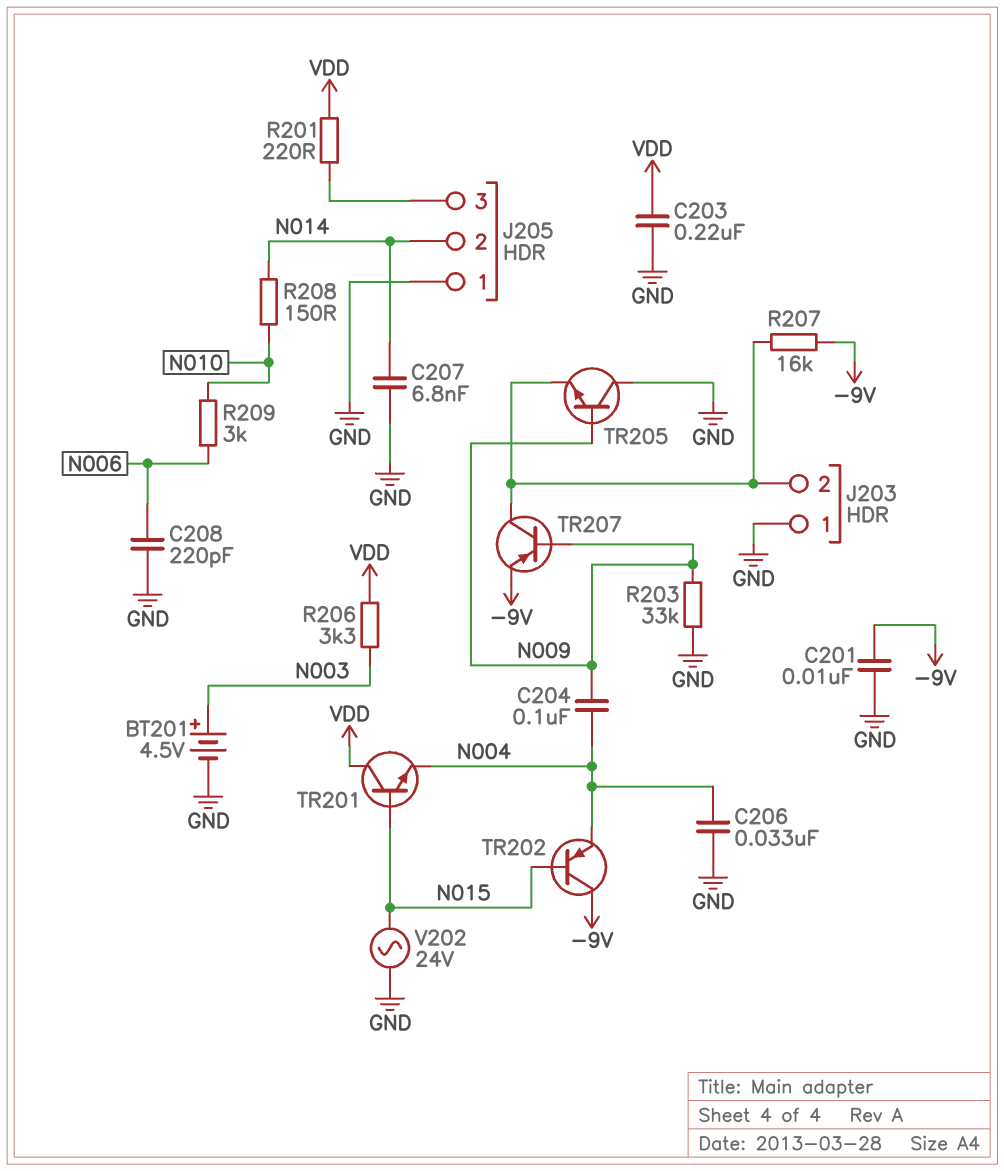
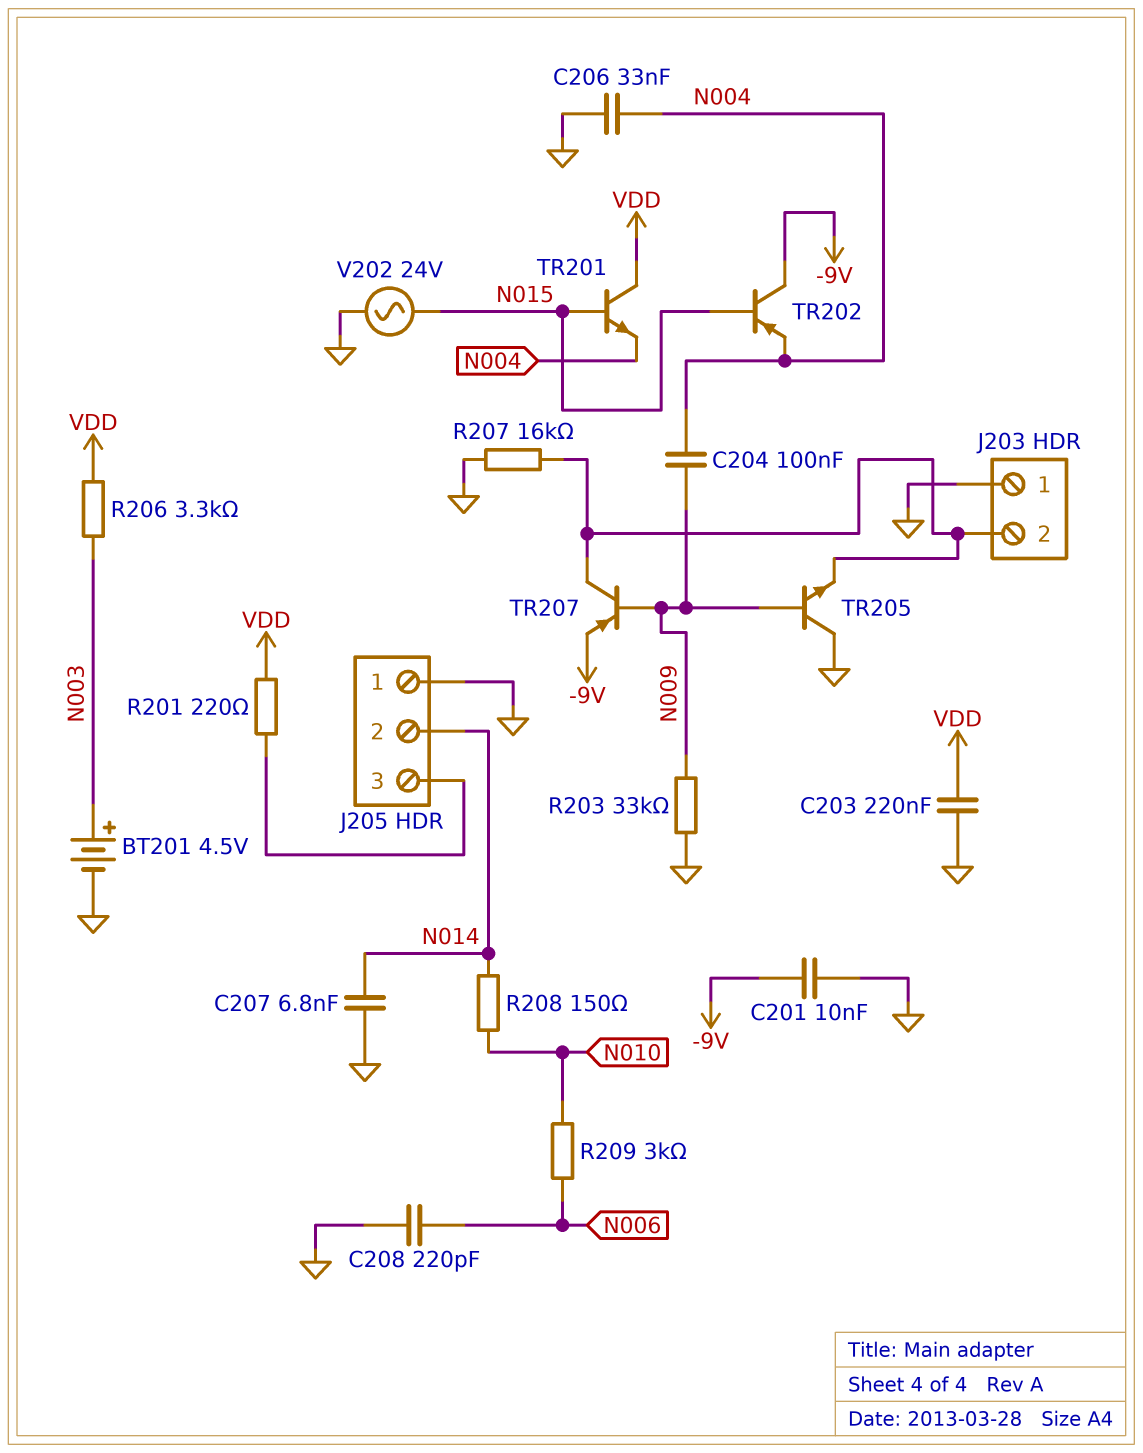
R207: 16k (-9V, J203/2) -> 16k (GND, J203/2)

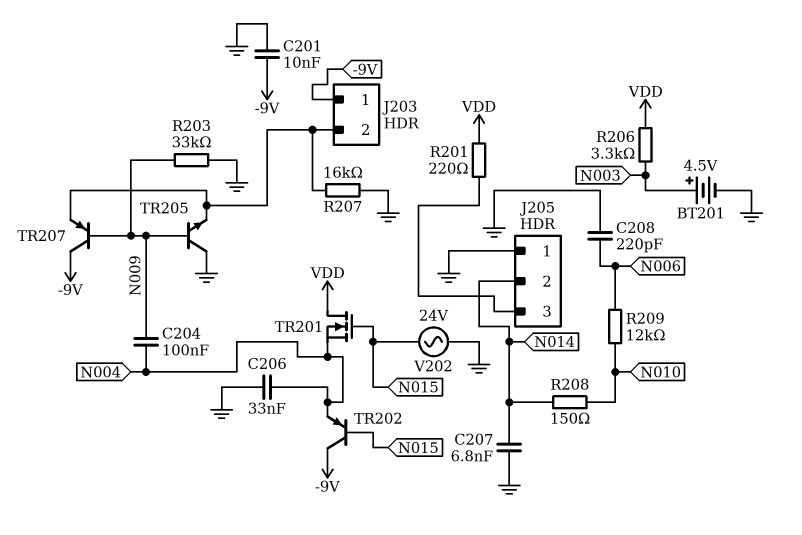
C203: 220nF (GND, VDD) -> none
J203 pin 1: GND -> -9V
R209: 3k (N006, N010) -> 12k (N006, N010)
TR201: NPN (B N015, C VDD, E N004) -> NMOS (G N015, D VDD, S N004)
TR207: PNP (B N009, C J203/2, E -9V) -> PNP (B N009, C -9V, E J203/2)

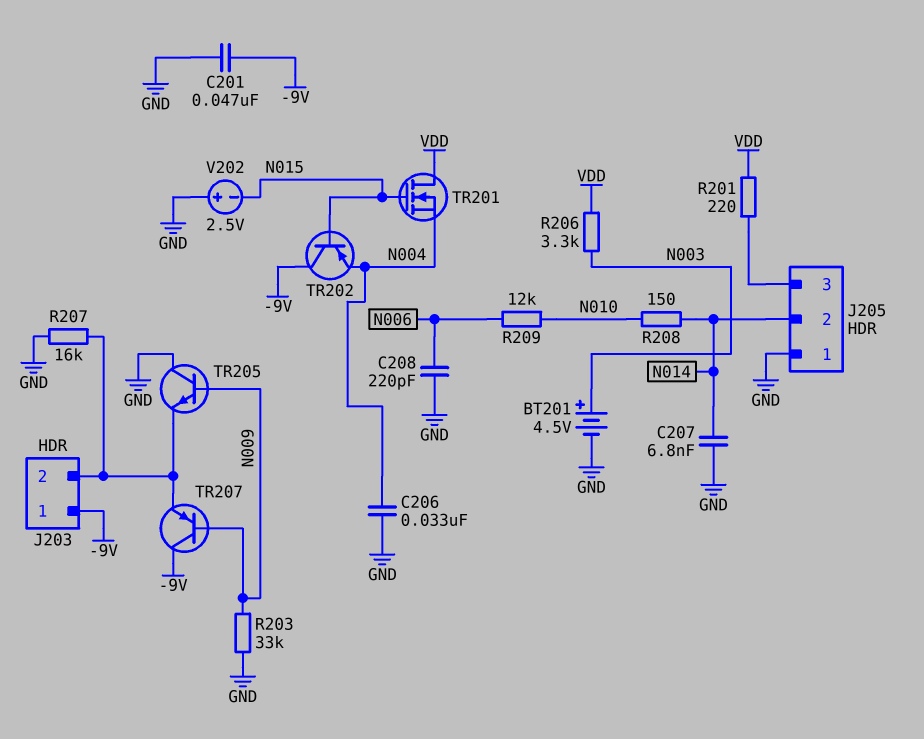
C201: 10nF (-9V, GND) -> 47nF (-9V, GND)
C204: 100nF (N004, N009) -> none
V202: AC 24V (GND, N015) -> 2.5V (plus GND, minus N015)

